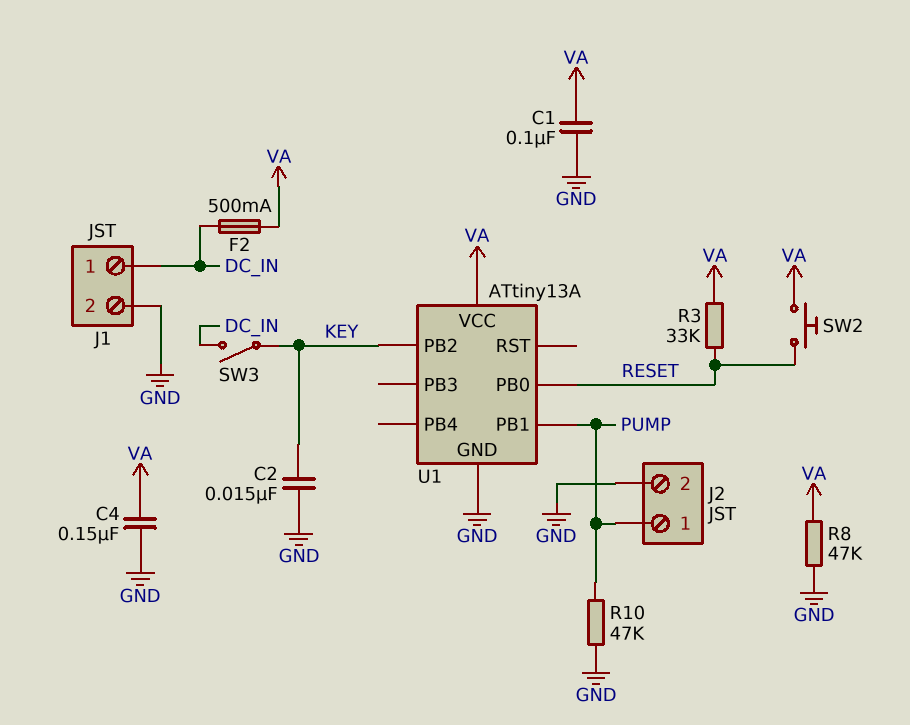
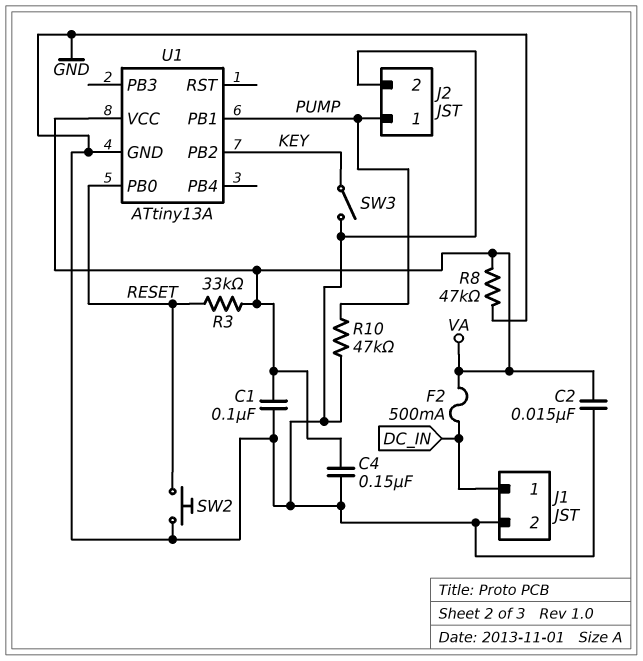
C2: 15nF (GND, KEY) -> 15nF (GND, VA)
SW2: button (RESET, VA) -> button (GND, RESET)
SW3: switch (DC_IN, KEY) -> switch (GND, KEY)

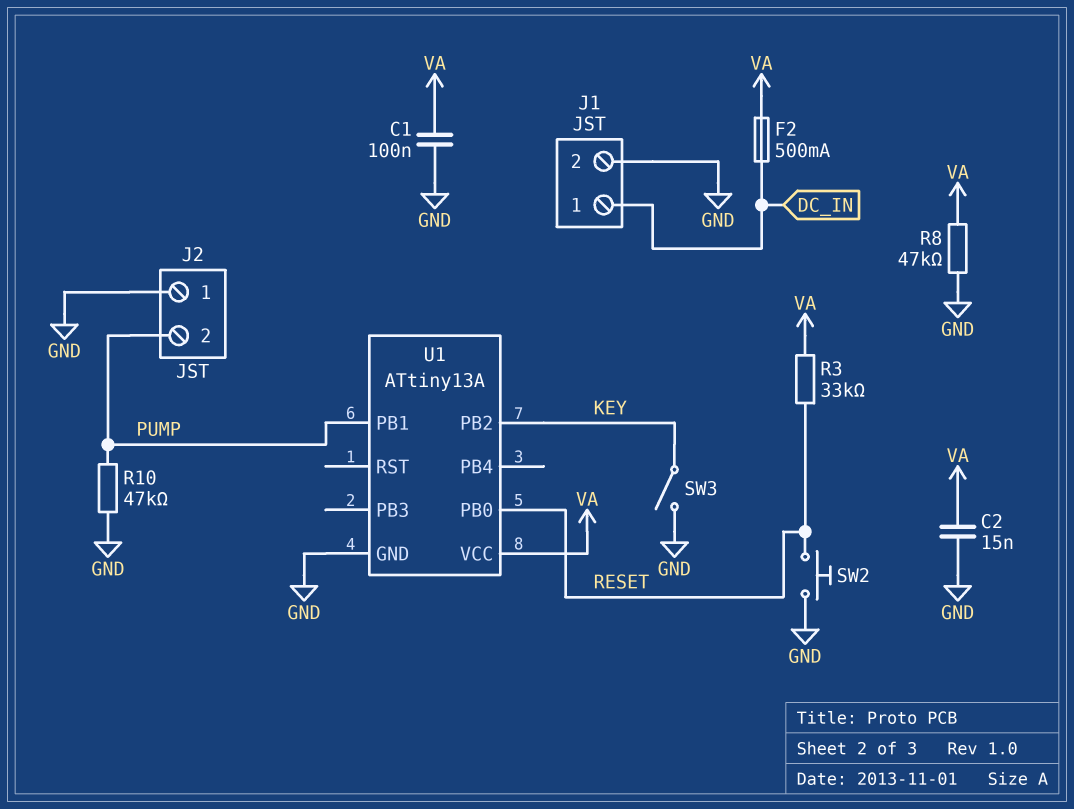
C4: 150nF (GND, VA) -> none
J2 pin 1: PUMP -> GND
J2 pin 2: GND -> PUMP

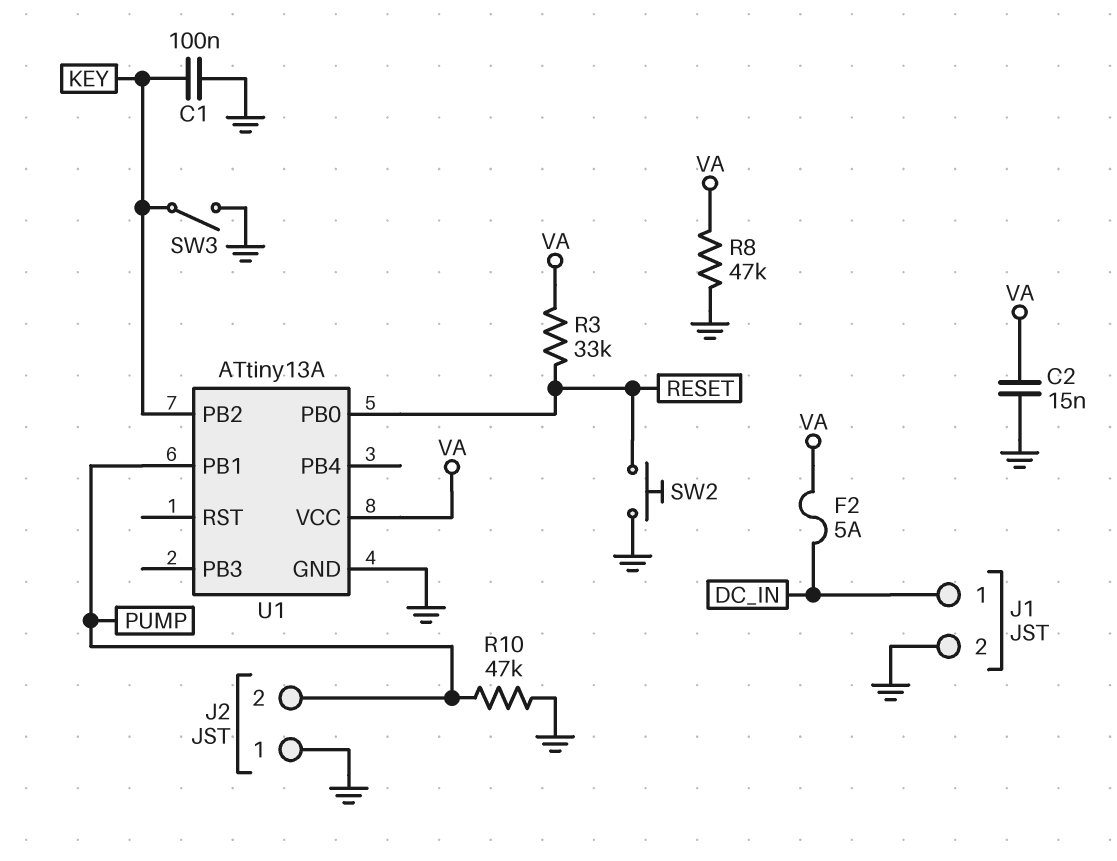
C1: 100nF (GND, VA) -> 100nF (GND, KEY)
F2: 500mA (DC_IN, VA) -> 5A (DC_IN, VA)

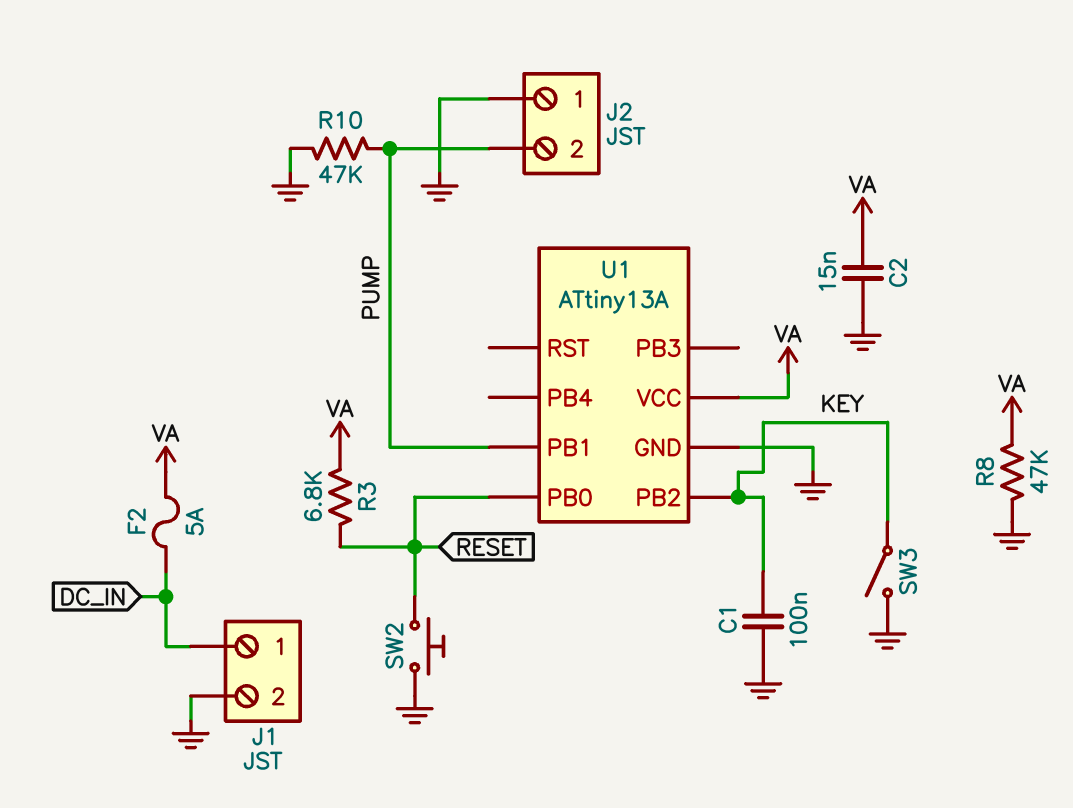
R3: 33k (RESET, VA) -> 6.8k (RESET, VA)

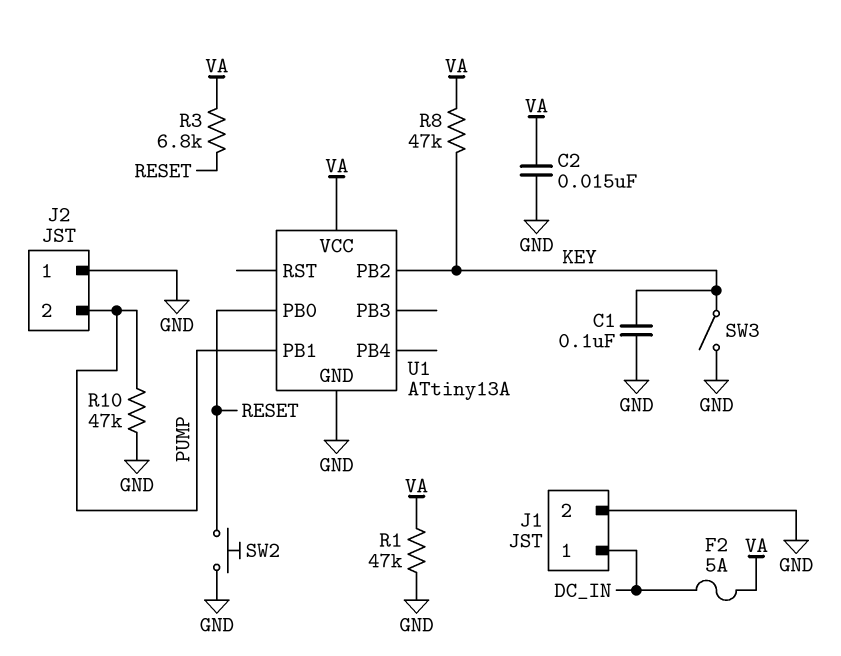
R1: none -> 47k (GND, VA)
R8: 47k (GND, VA) -> 47k (KEY, VA)

